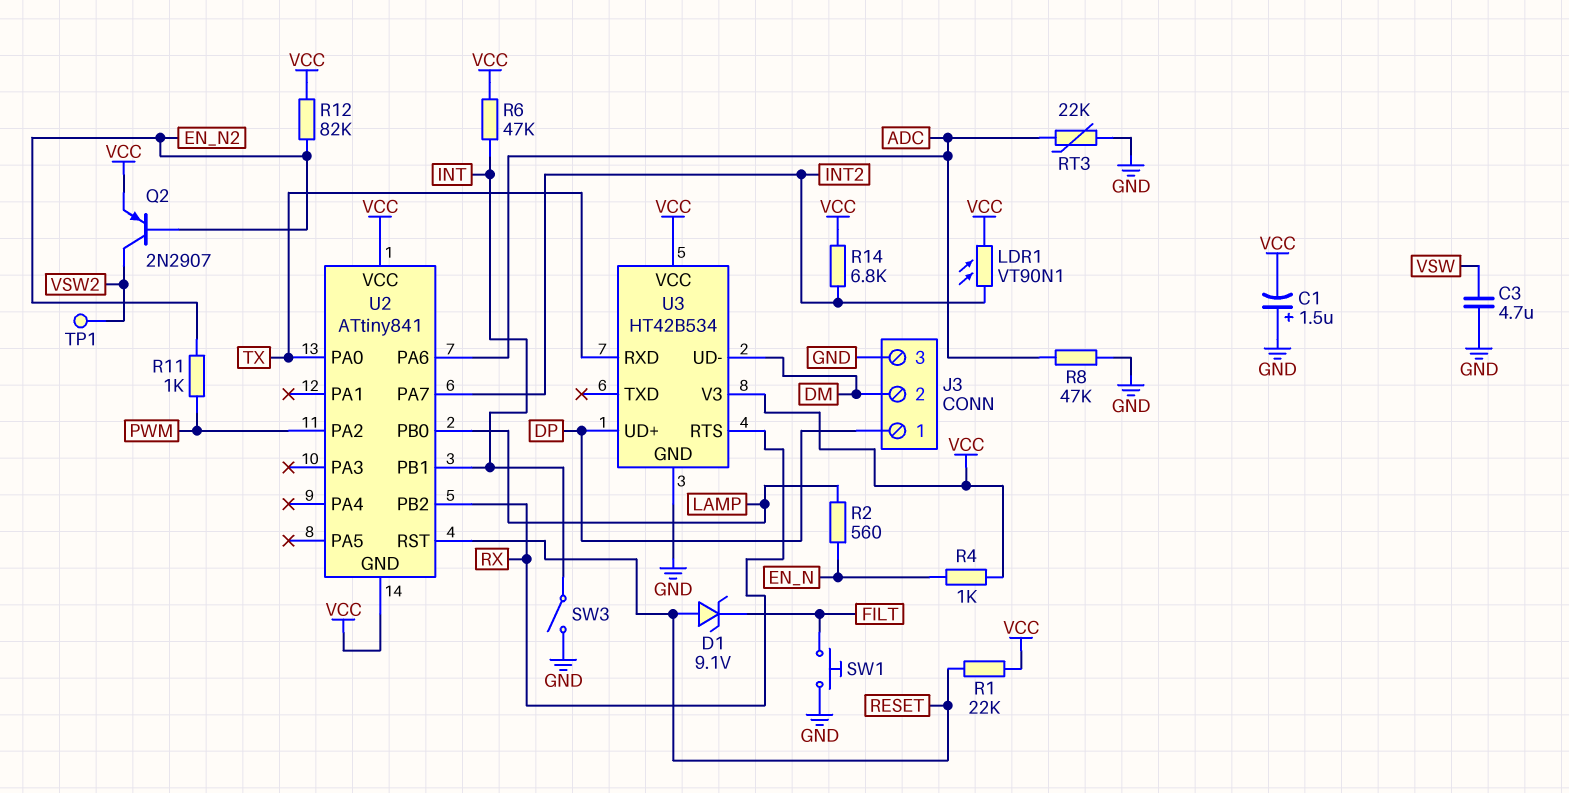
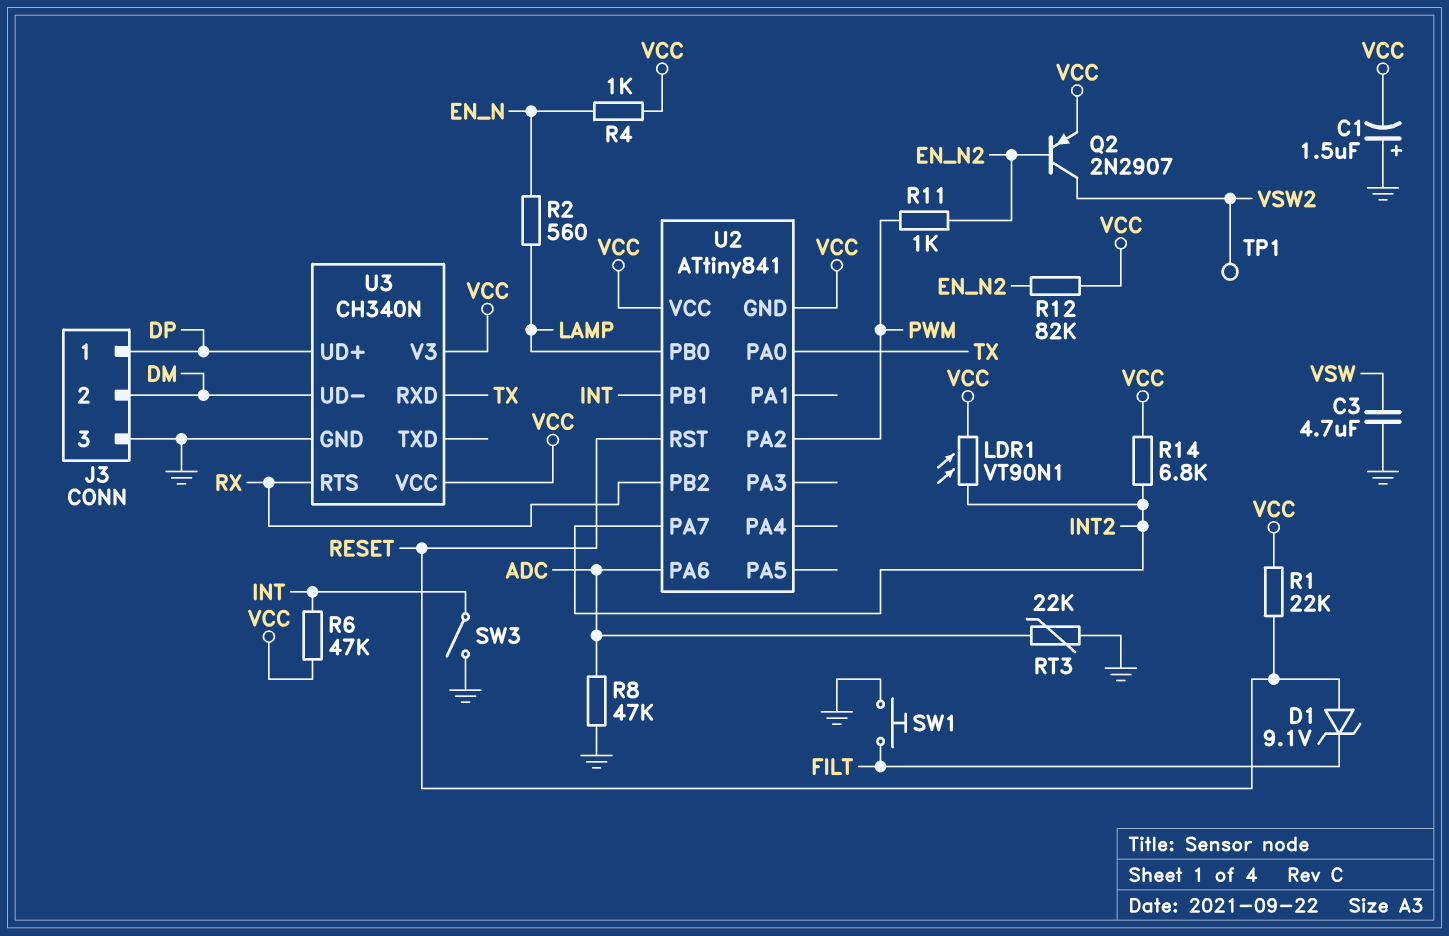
U3: HT42B534 -> CH340N

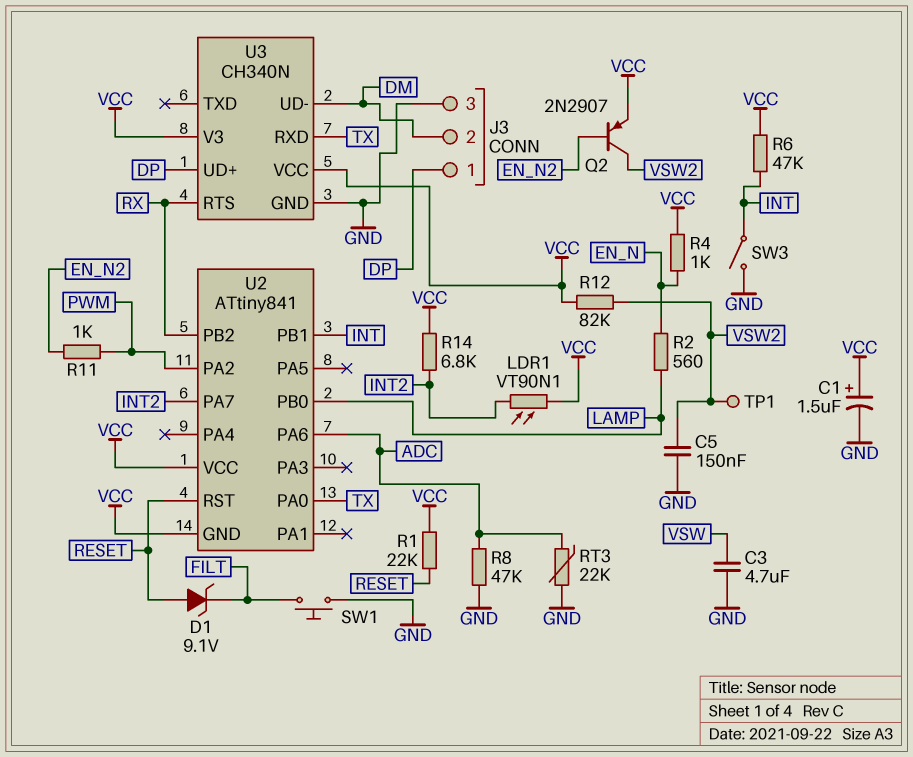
C1: 1.5uF (plus GND, minus VCC) -> 1.5uF (plus VCC, minus GND)
C5: none -> 150nF (GND, VSW2)
R12: 82k (EN_N2, VCC) -> 82k (VCC, VSW2)

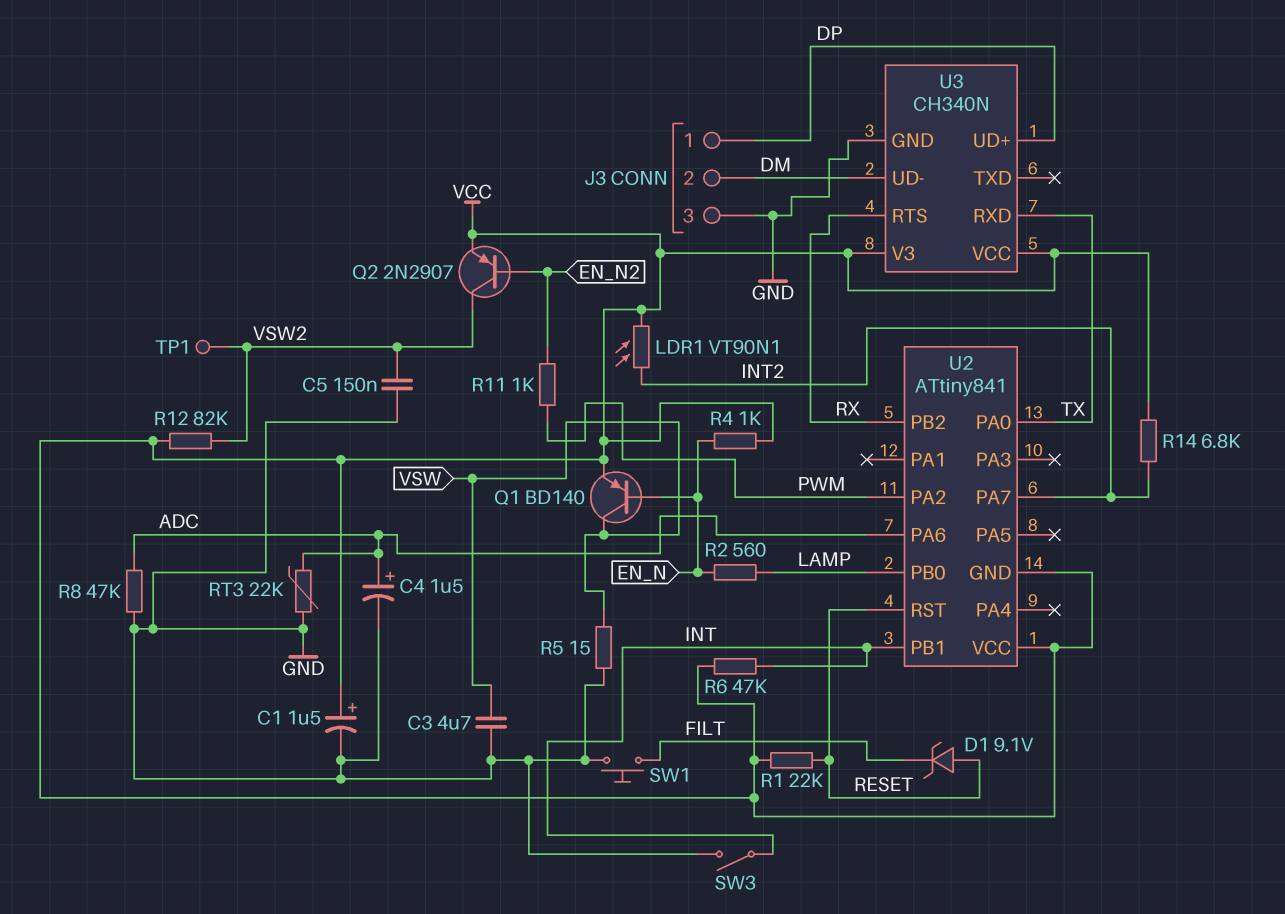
C4: none -> 1.5uF (plus ADC, minus GND)
Q1: none -> PNP BD140 (B EN_N, C VSW, E VCC)
R5: none -> 15 (GND, VSW)

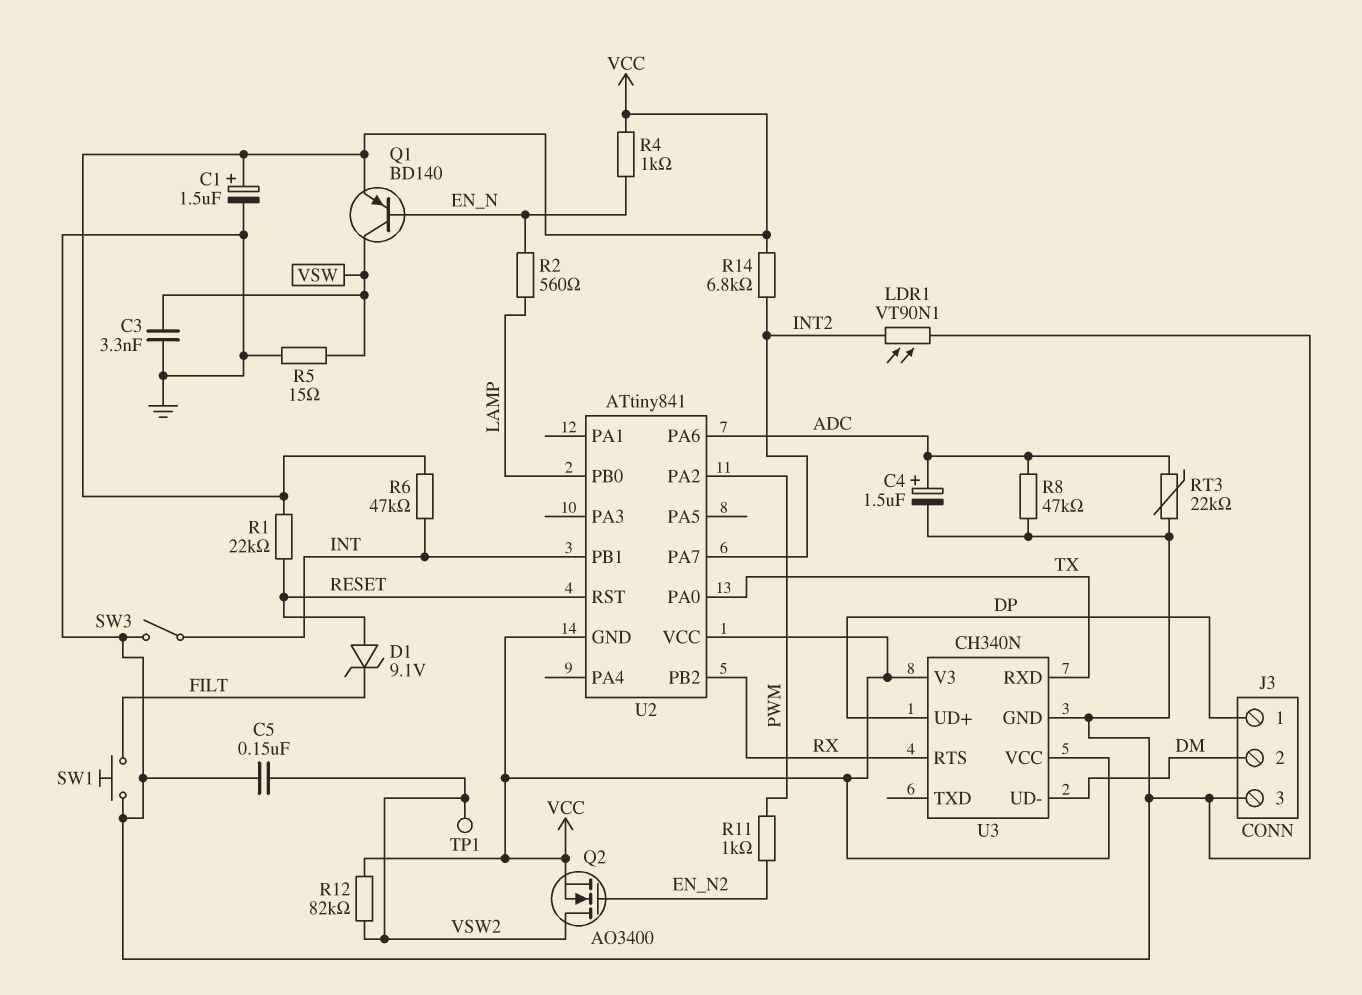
C3: 4.7uF (GND, VSW) -> 3.3nF (GND, VSW)
LDR1: VT90N1 (INT2, VCC) -> VT90N1 (GND, INT2)
Q2: PNP 2N2907 (B EN_N2, C VSW2, E VCC) -> NMOS AO3400 (G EN_N2, D VSW2, S VCC)

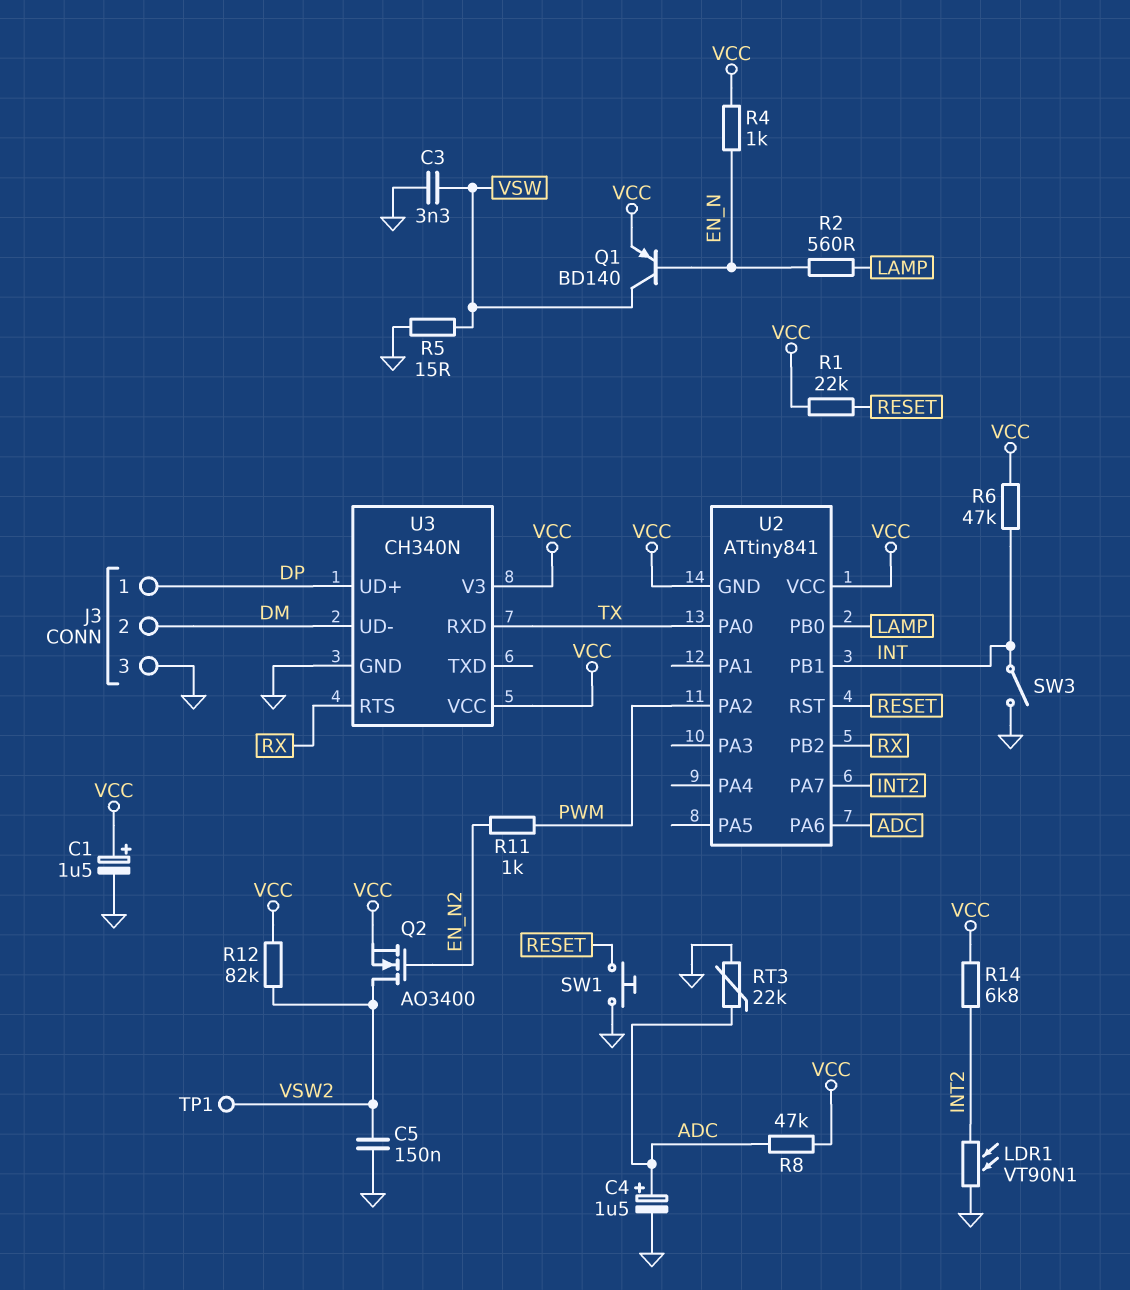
D1: zener 9.1V (A RESET, K FILT) -> none
R8: 47k (ADC, GND) -> 47k (ADC, VCC)
SW1: button (FILT, GND) -> button (GND, RESET)

